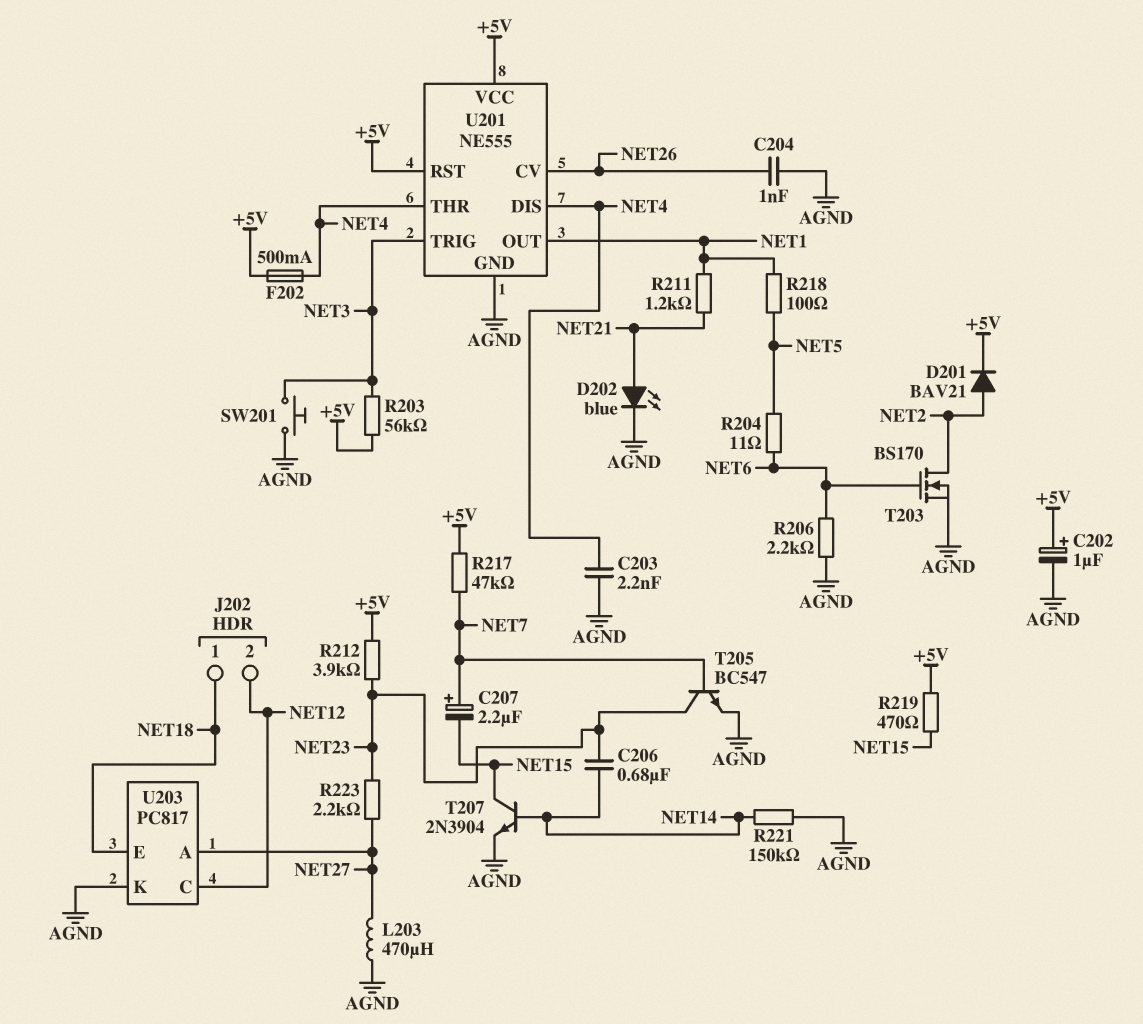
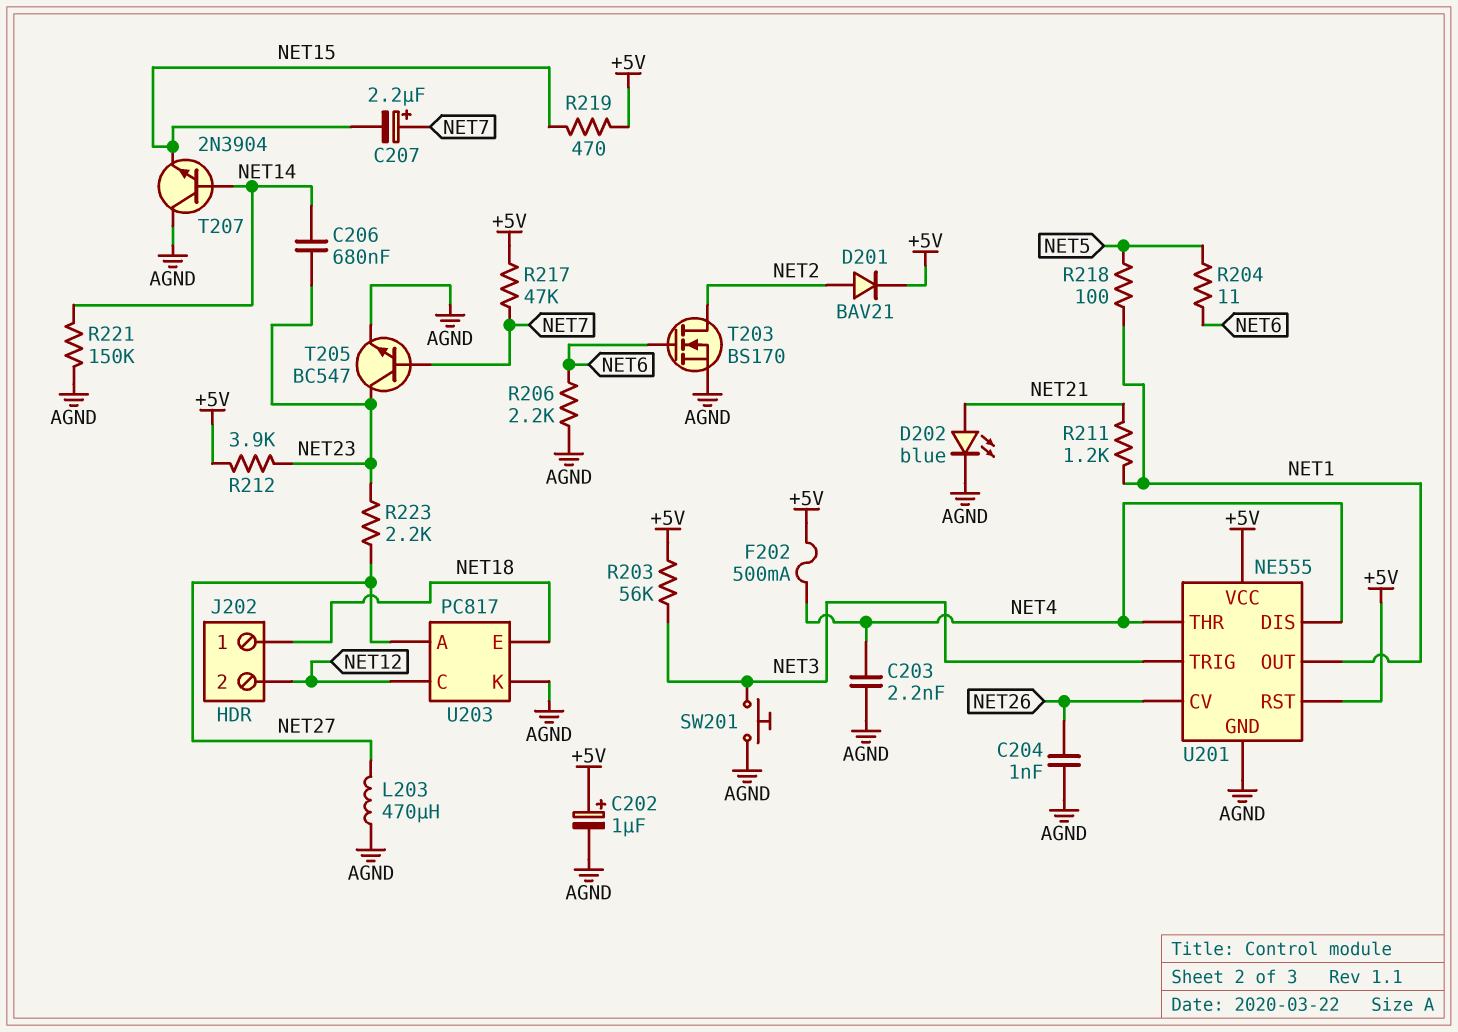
T207: NPN 2N3904 (B NET14, C NET15, E AGND) -> NPN 2N3904 (B NET14, C AGND, E NET15)

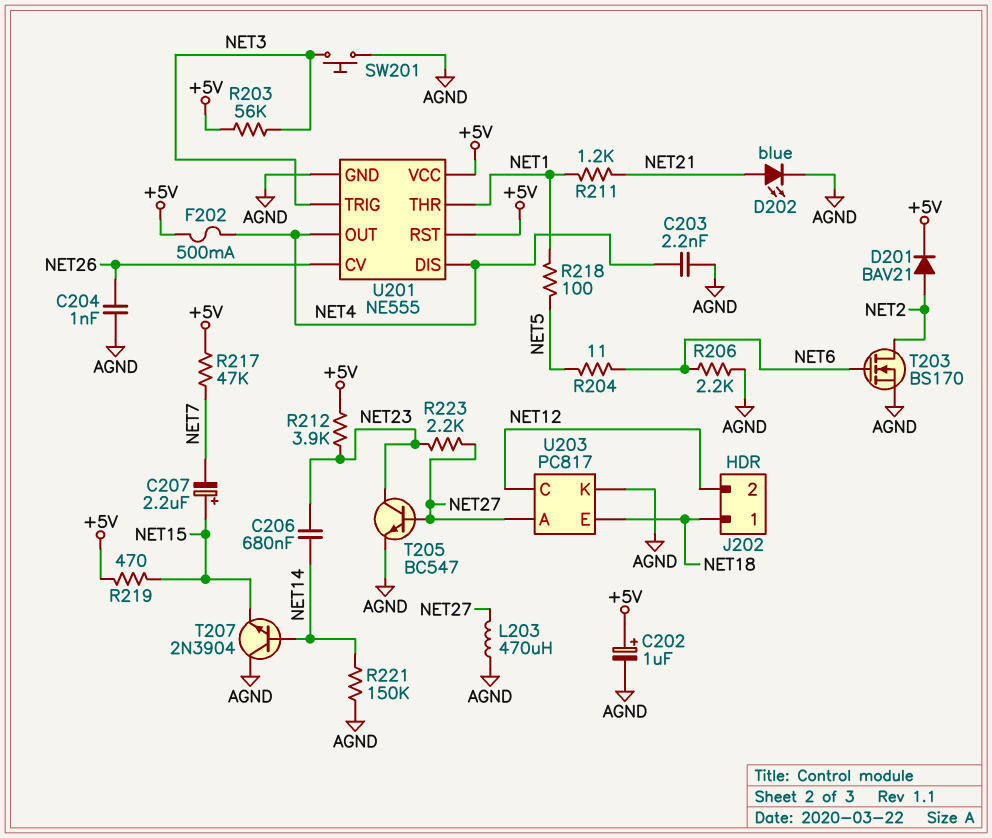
C207: 2.2uF (plus NET7, minus NET15) -> 2.2uF (plus NET15, minus NET7)
T205: NPN BC547 (B NET7, C NET23, E AGND) -> NPN BC547 (B NET27, C NET23, E AGND)
U201 pin OUT: NET1 -> NET4
U201 pin THR: NET4 -> NET1

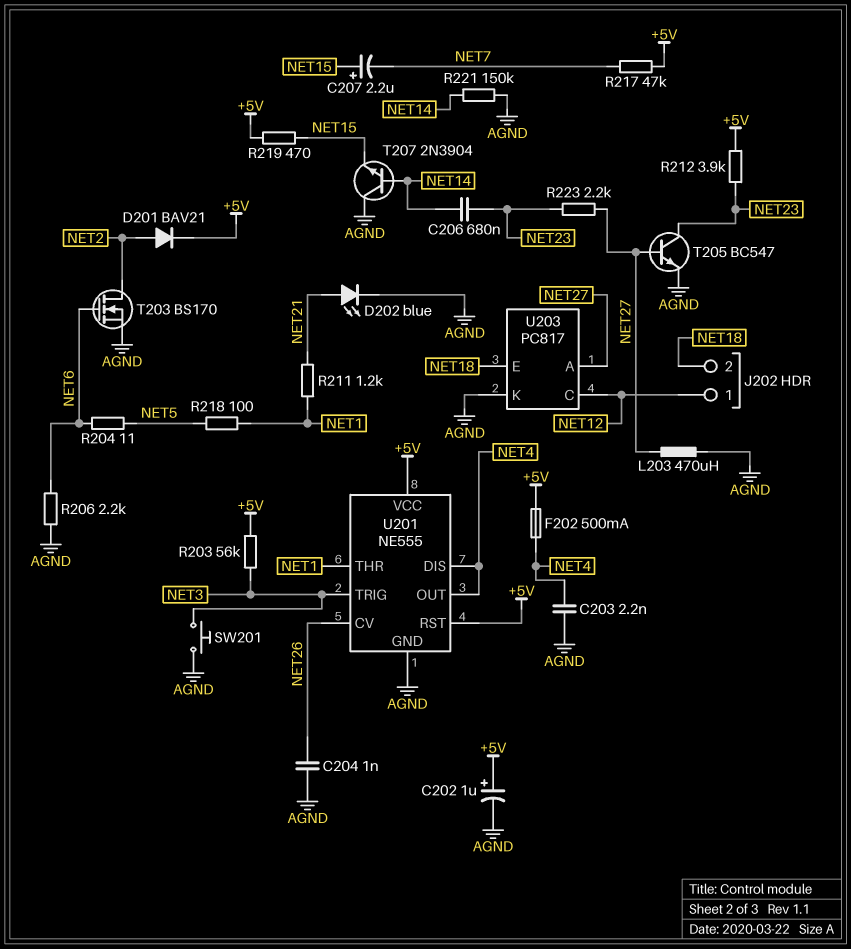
J202 pin 1: NET18 -> NET12
J202 pin 2: NET12 -> NET18

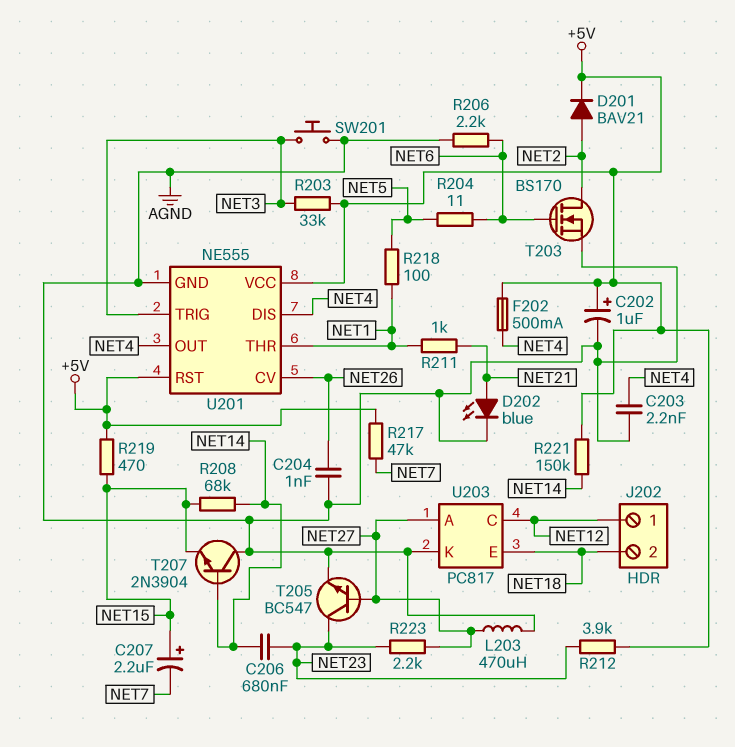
R203: 56k (+5V, NET3) -> 33k (+5V, NET3)
R208: none -> 68k (NET14, NET15)
R211: 1.2k (NET1, NET21) -> 1k (NET1, NET21)
R221: 150k (AGND, NET14) -> 150k (+5V, NET14)

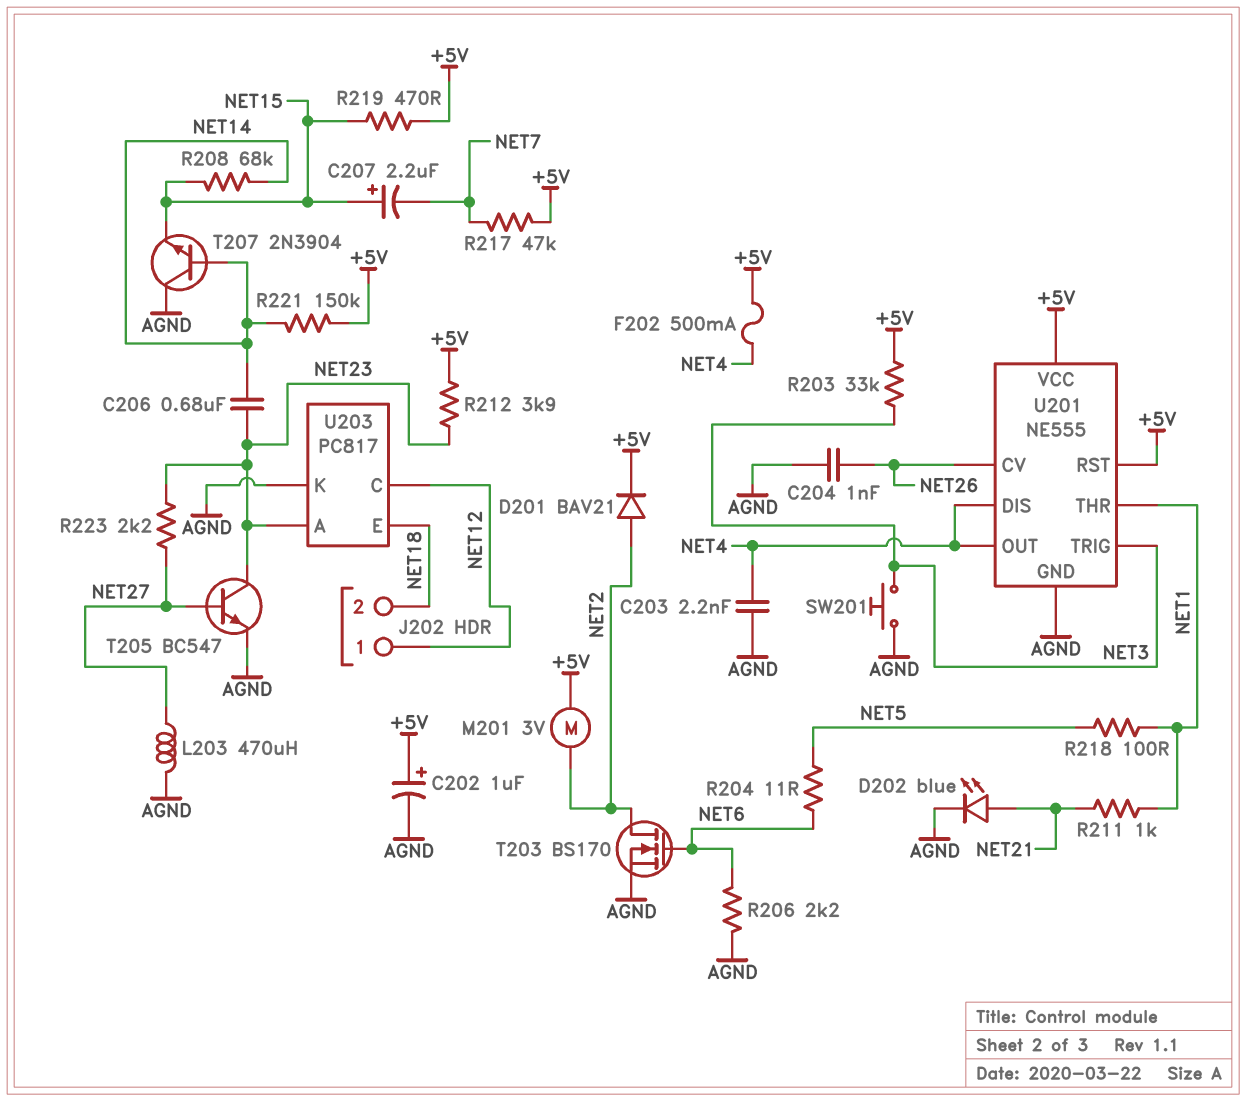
M201: none -> motor 3V (+5V, NET2)
U203 pin A: NET27 -> NET23

